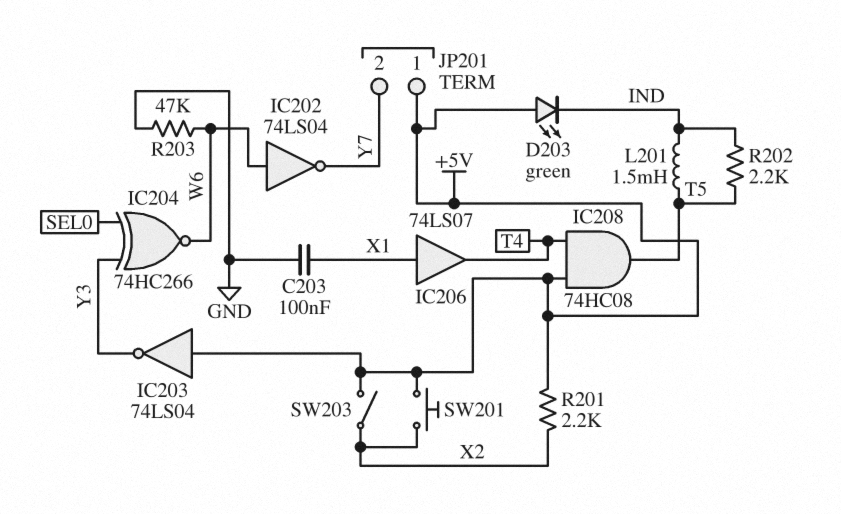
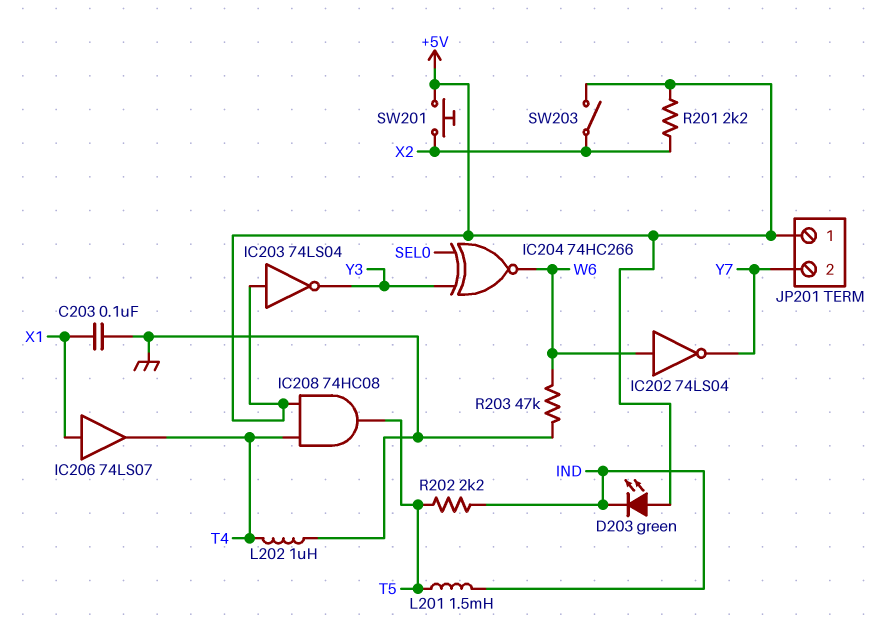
L202: none -> 1uH (GND, T4)

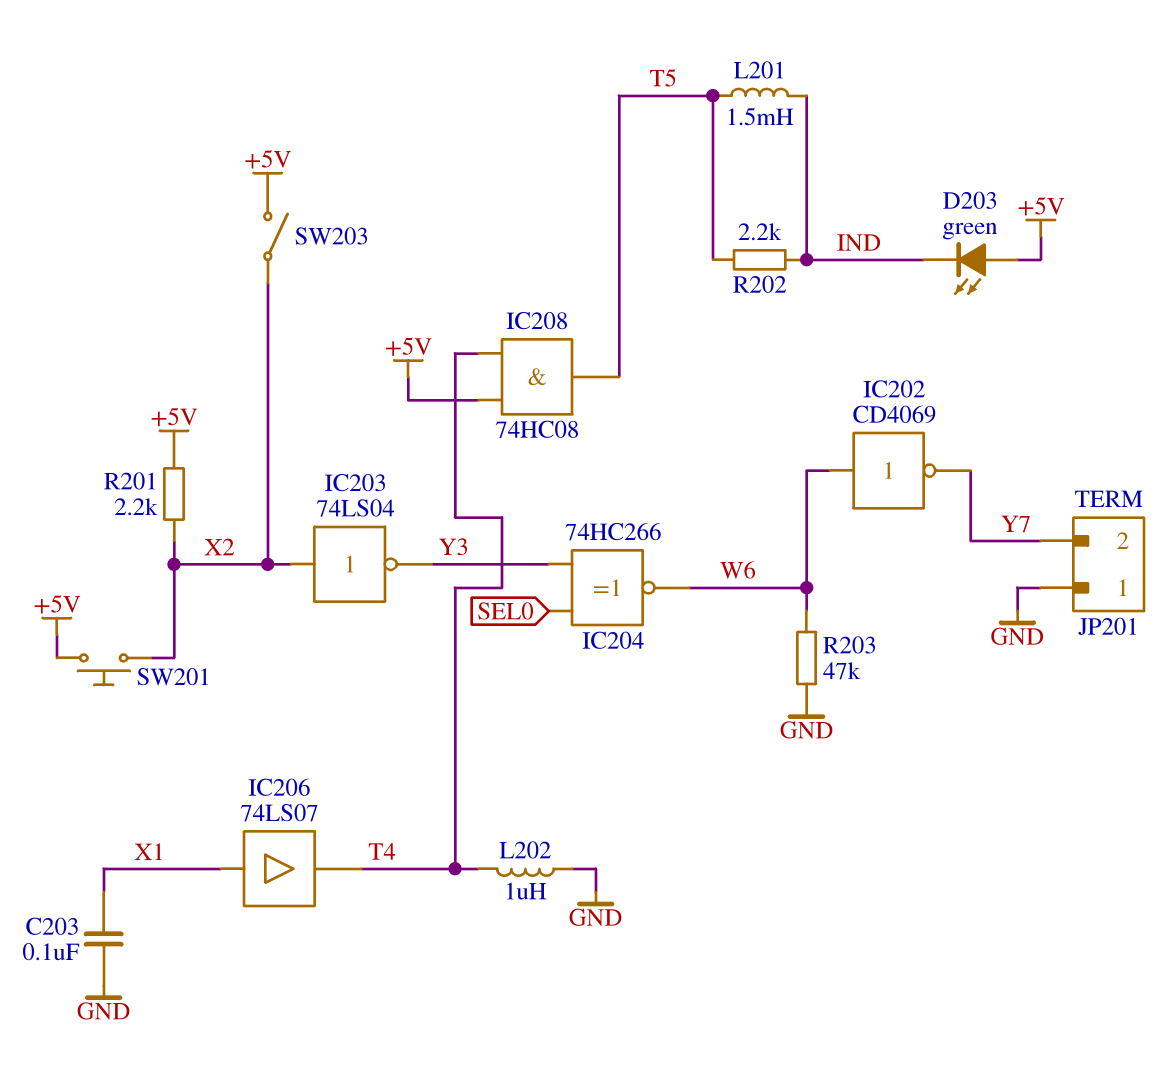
IC202: NOT 74LS04 (in W6, out Y7) -> NOT CD4069 (in W6, out Y7)
IC203: NOT 74LS04 (in +5V, out Y3) -> NOT 74LS04 (in X2, out Y3)
JP201 pin 1: +5V -> GND

